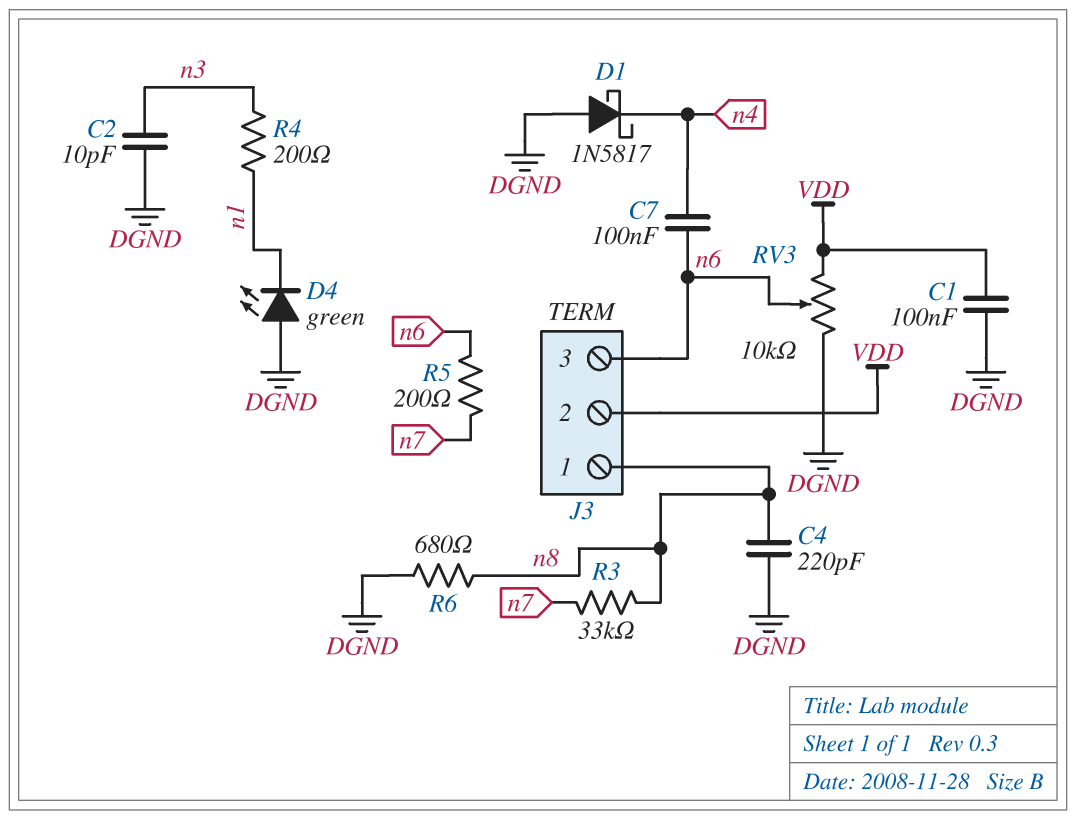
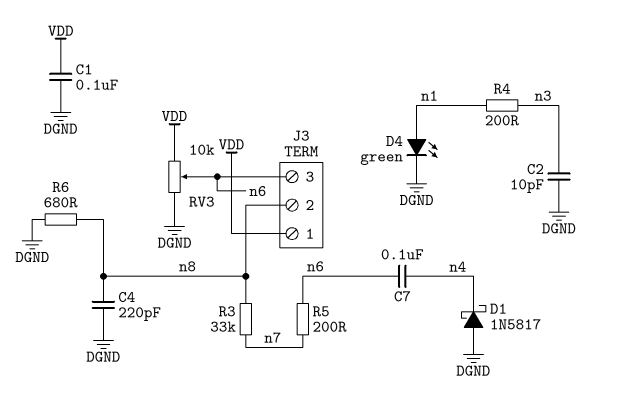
D4: LED green (A DGND, K n1) -> LED green (A n1, K DGND)
J3 pin 1: n8 -> VDD
J3 pin 2: VDD -> n8

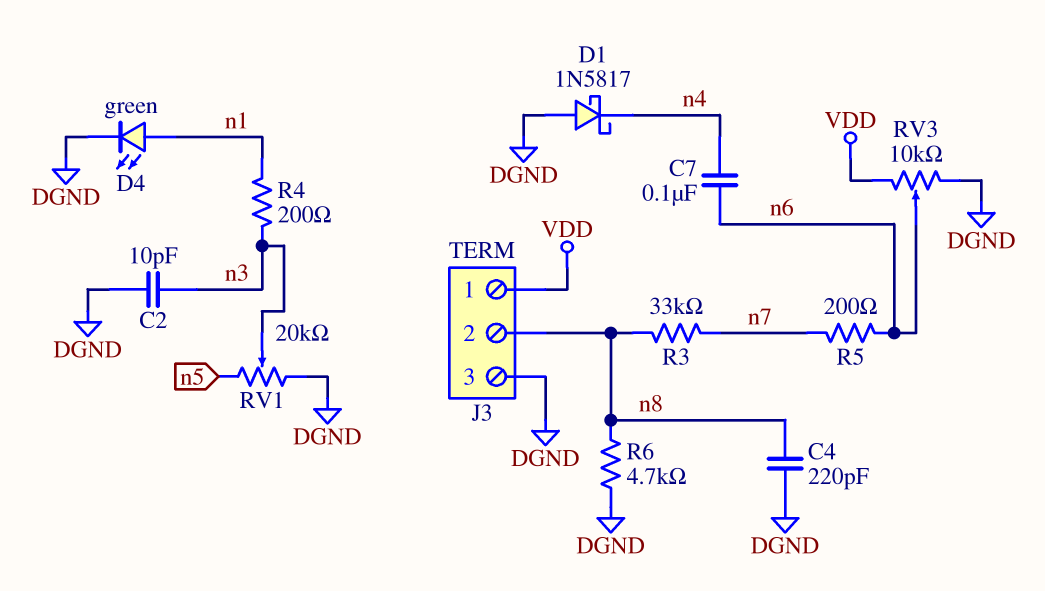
C1: 100nF (DGND, VDD) -> none
J3 pin 3: n6 -> DGND
R6: 680 (DGND, n8) -> 4.7k (DGND, n8)
RV1: none -> 20k (DGND, n5, wiper n3)

